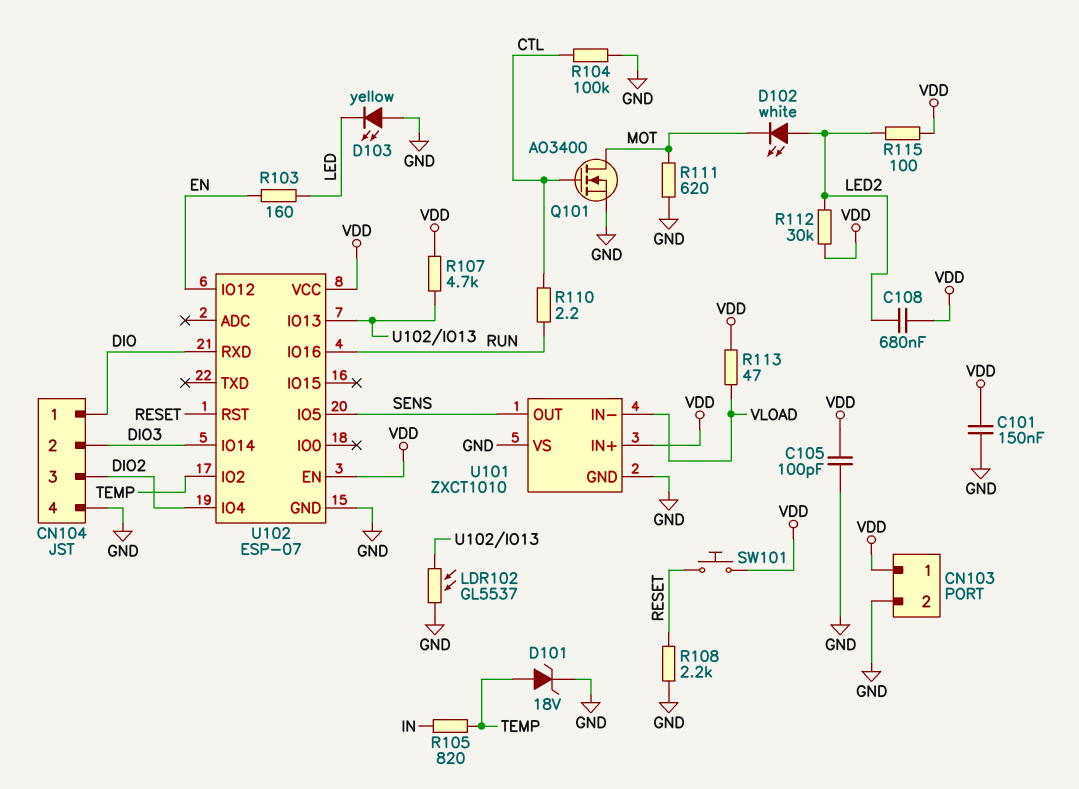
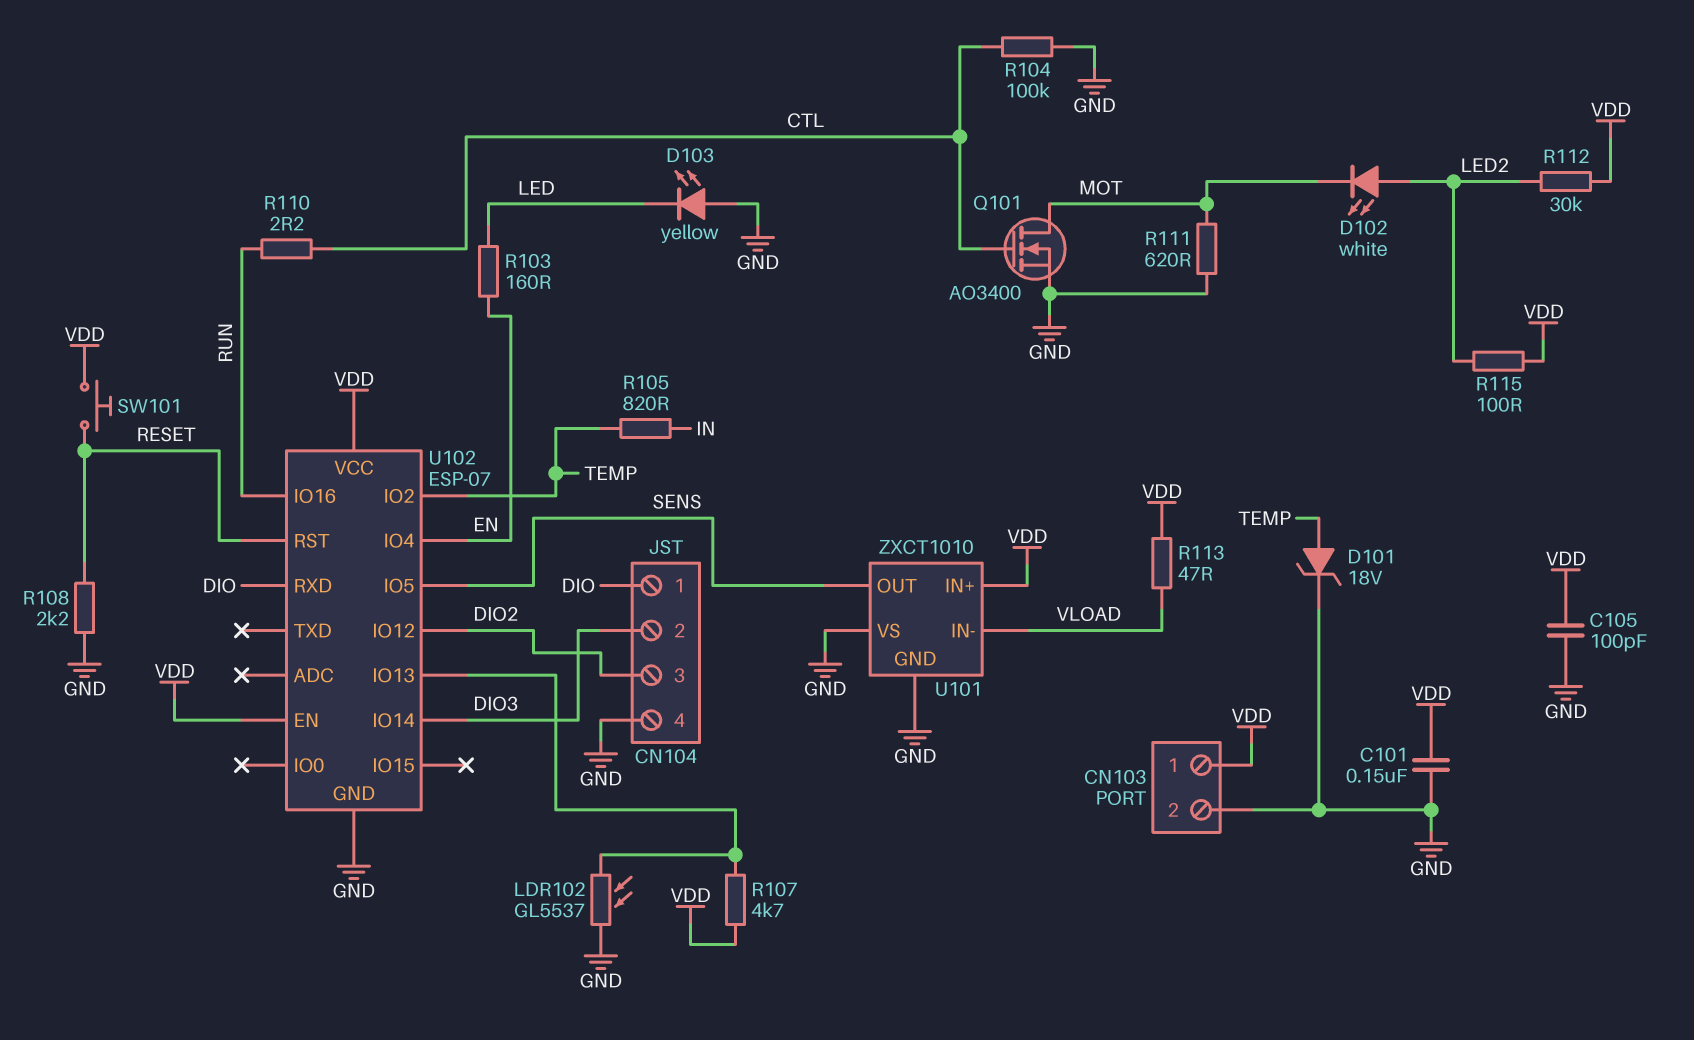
C108: 680nF (LED2, VDD) -> none
U102 pin IO4: DIO2 -> EN
U102 pin IO12: EN -> DIO2

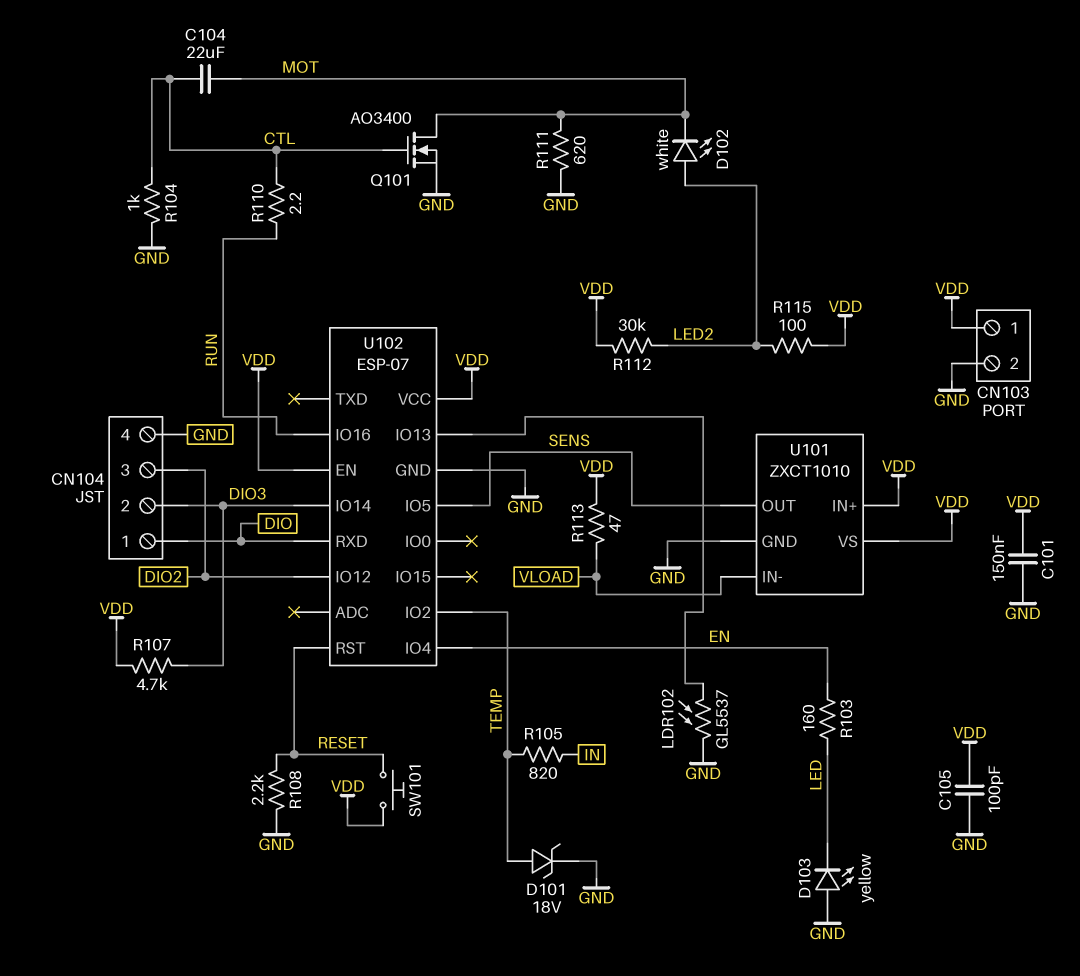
C104: none -> 22uF (CTL, MOT)
R104: 100k (CTL, GND) -> 1k (CTL, GND)
R107: 4.7k (U102/IO13, VDD) -> 4.7k (DIO3, VDD)
U101 pin VS: GND -> VDD

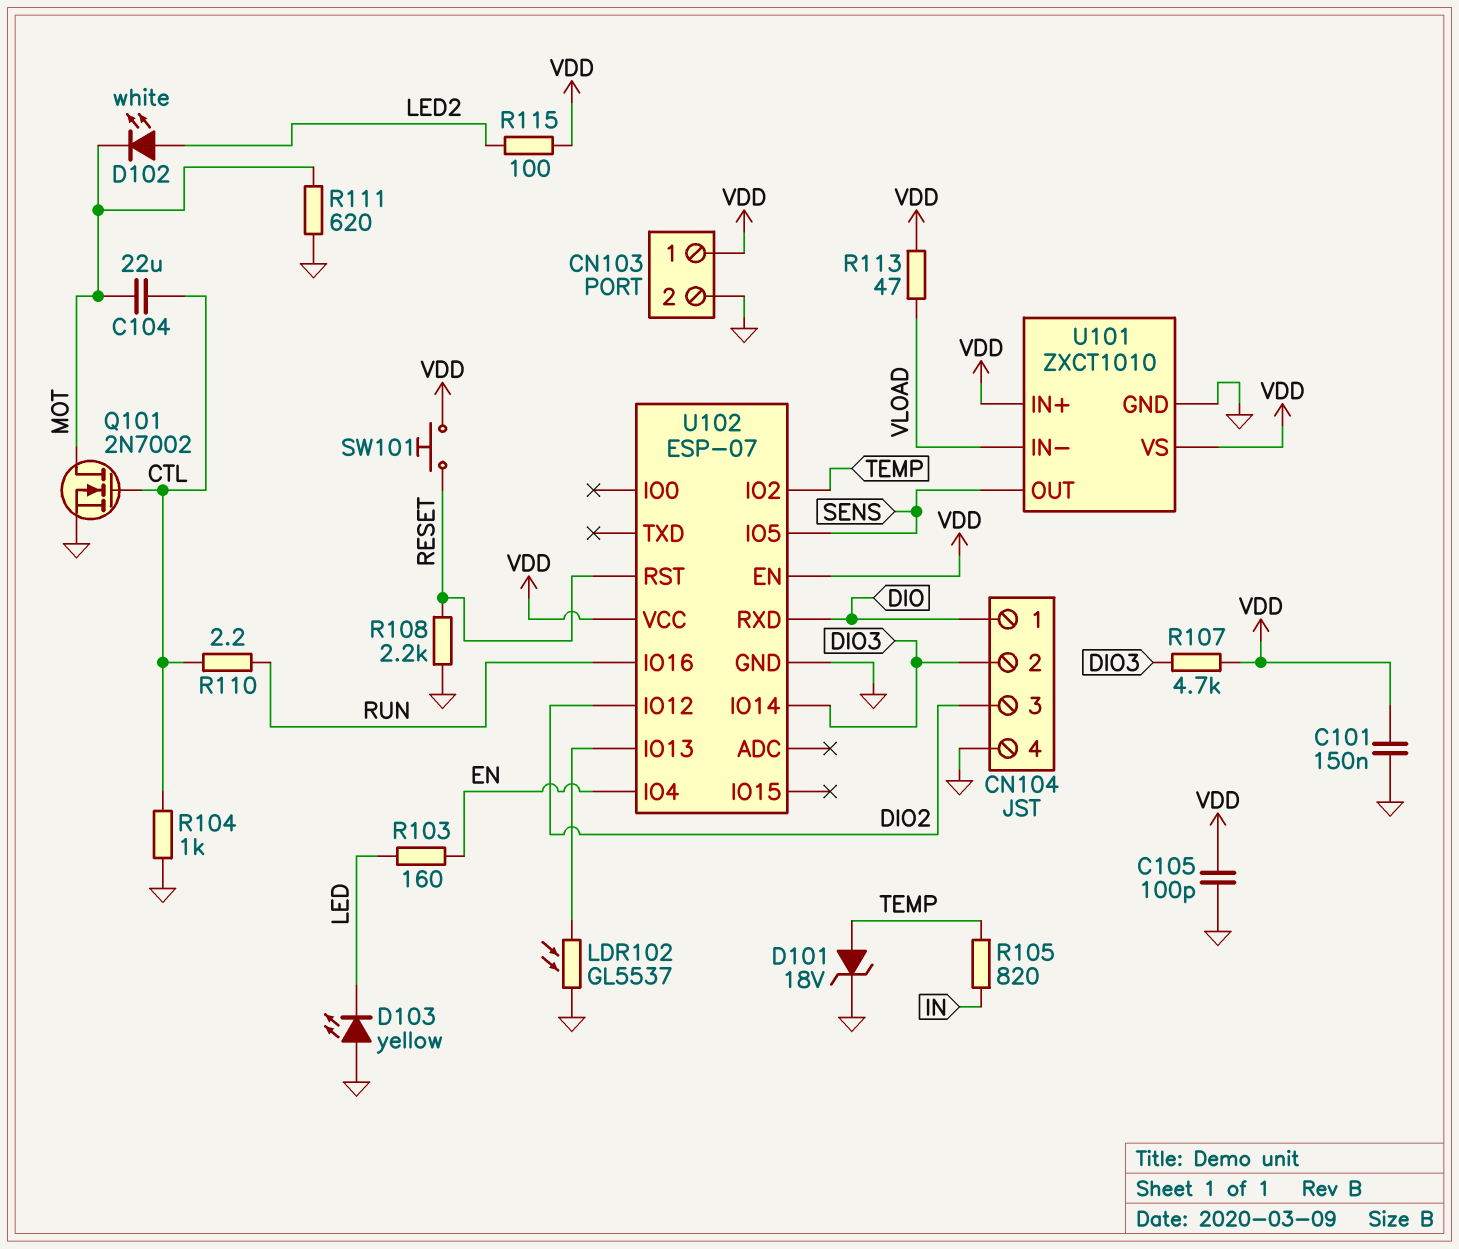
Q101: NMOS AO3400 (G CTL, D MOT, S GND) -> NMOS 2N7002 (G CTL, D MOT, S GND)
R112: 30k (LED2, VDD) -> none

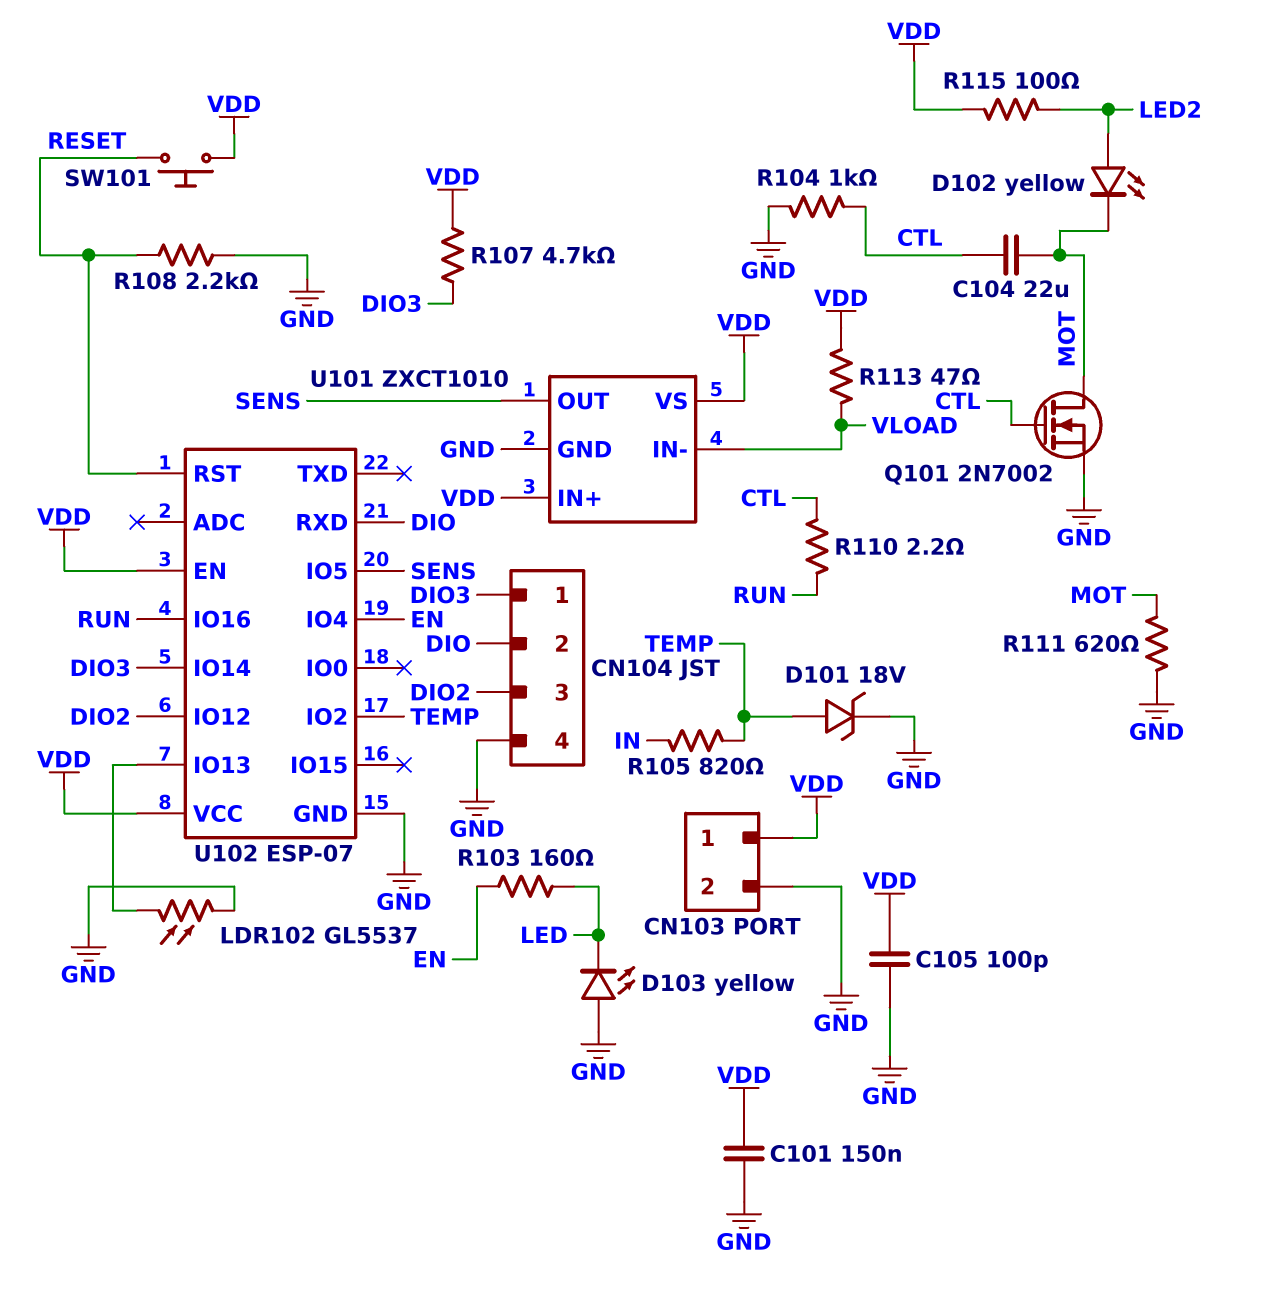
CN104 pin 1: DIO -> DIO3
CN104 pin 2: DIO3 -> DIO
D102: LED white (A LED2, K MOT) -> LED yellow (A LED2, K MOT)

